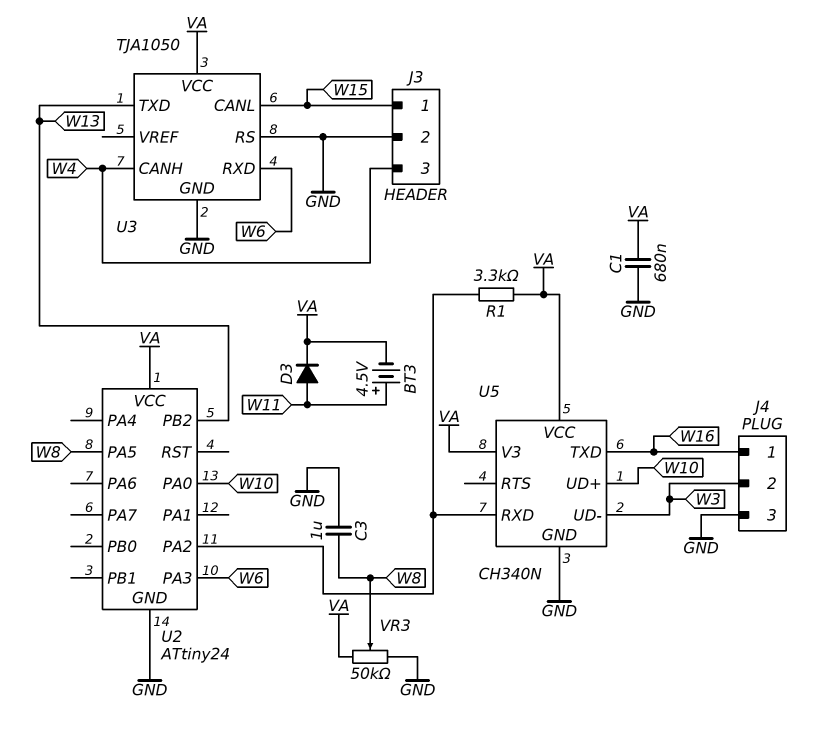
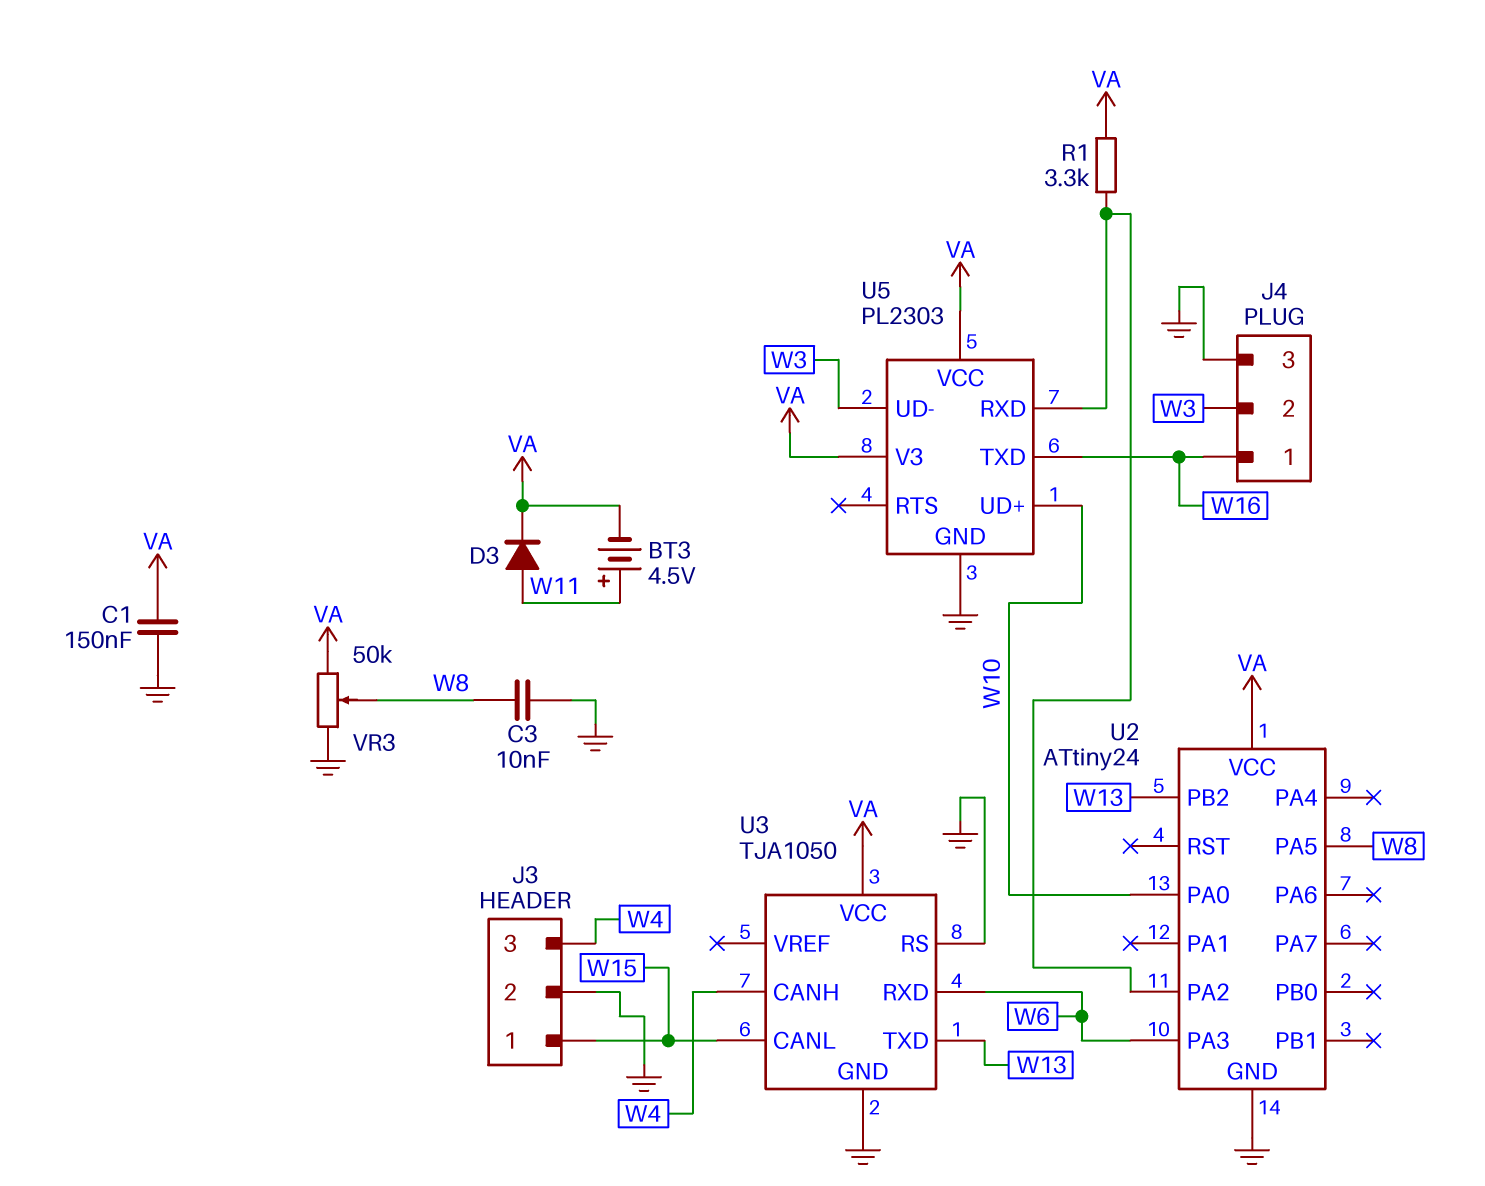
C1: 680nF (GND, VA) -> 150nF (GND, VA)
C3: 1uF (GND, W8) -> 10nF (GND, W8)
U5: CH340N -> PL2303

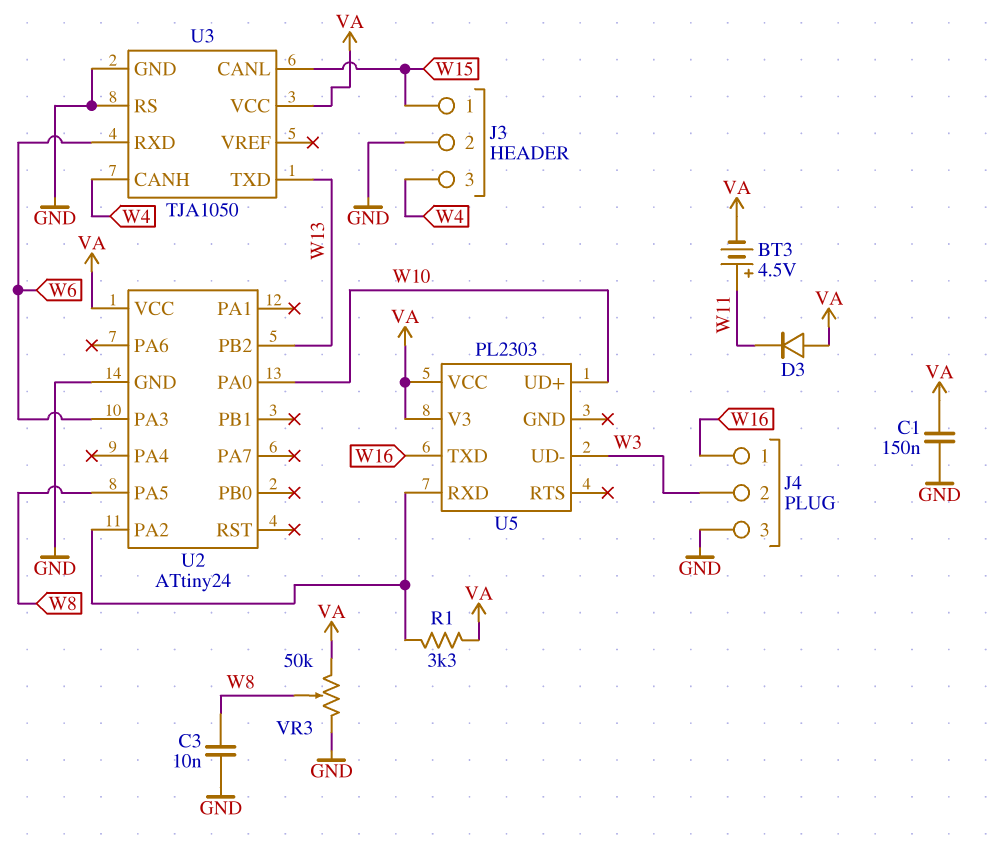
D3: diode (A W11, K VA) -> diode (A VA, K W11)
U5 pin GND: GND -> none

